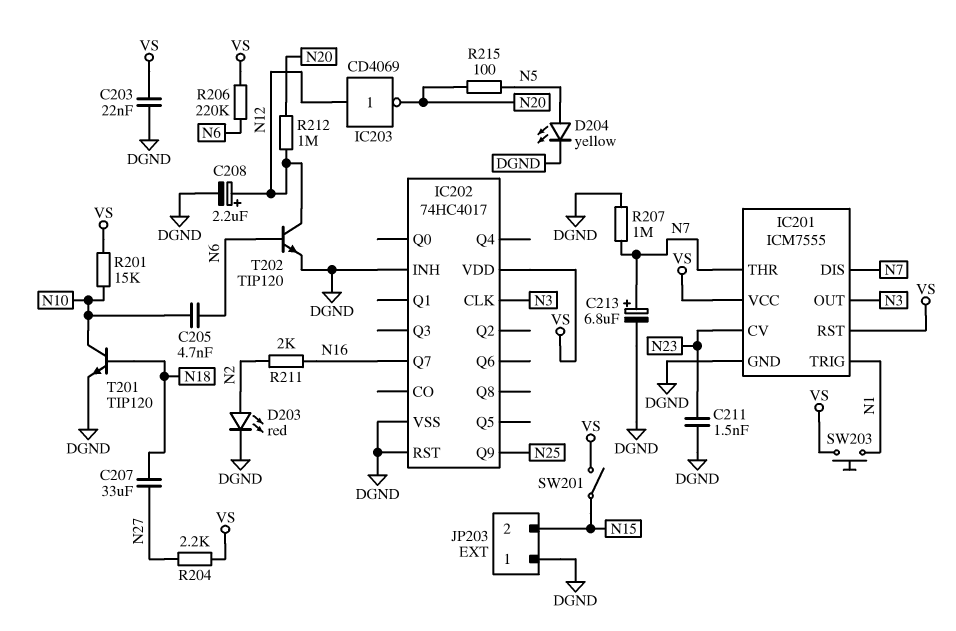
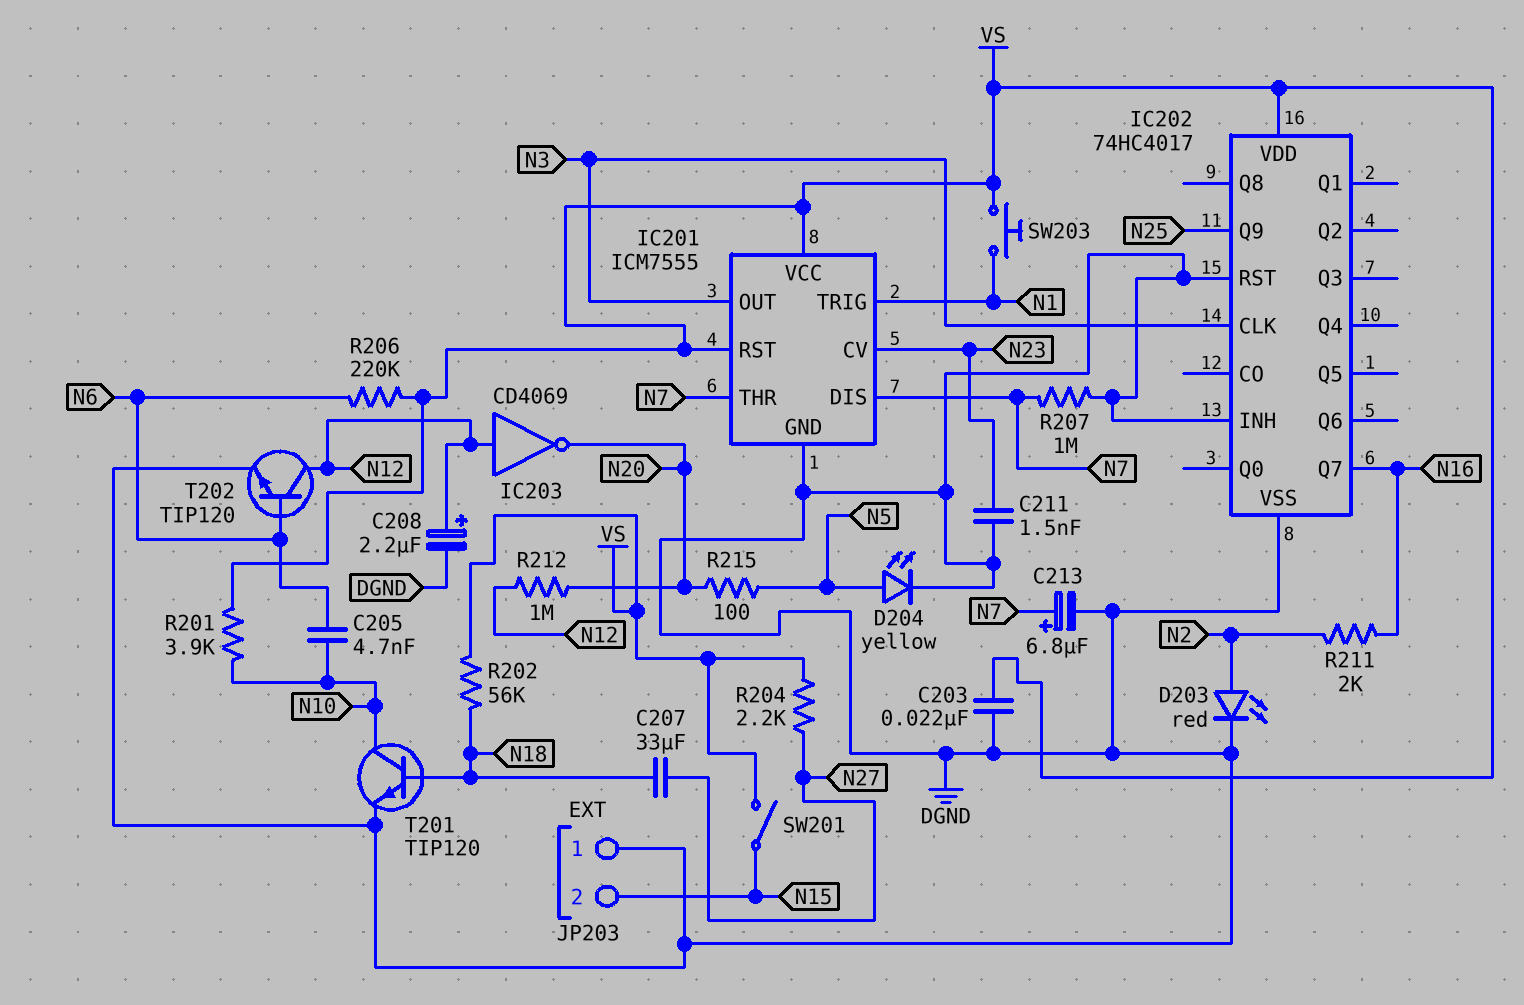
R201: 15k (N10, VS) -> 3.9k (N10, VS)
R202: none -> 56k (N18, VS)

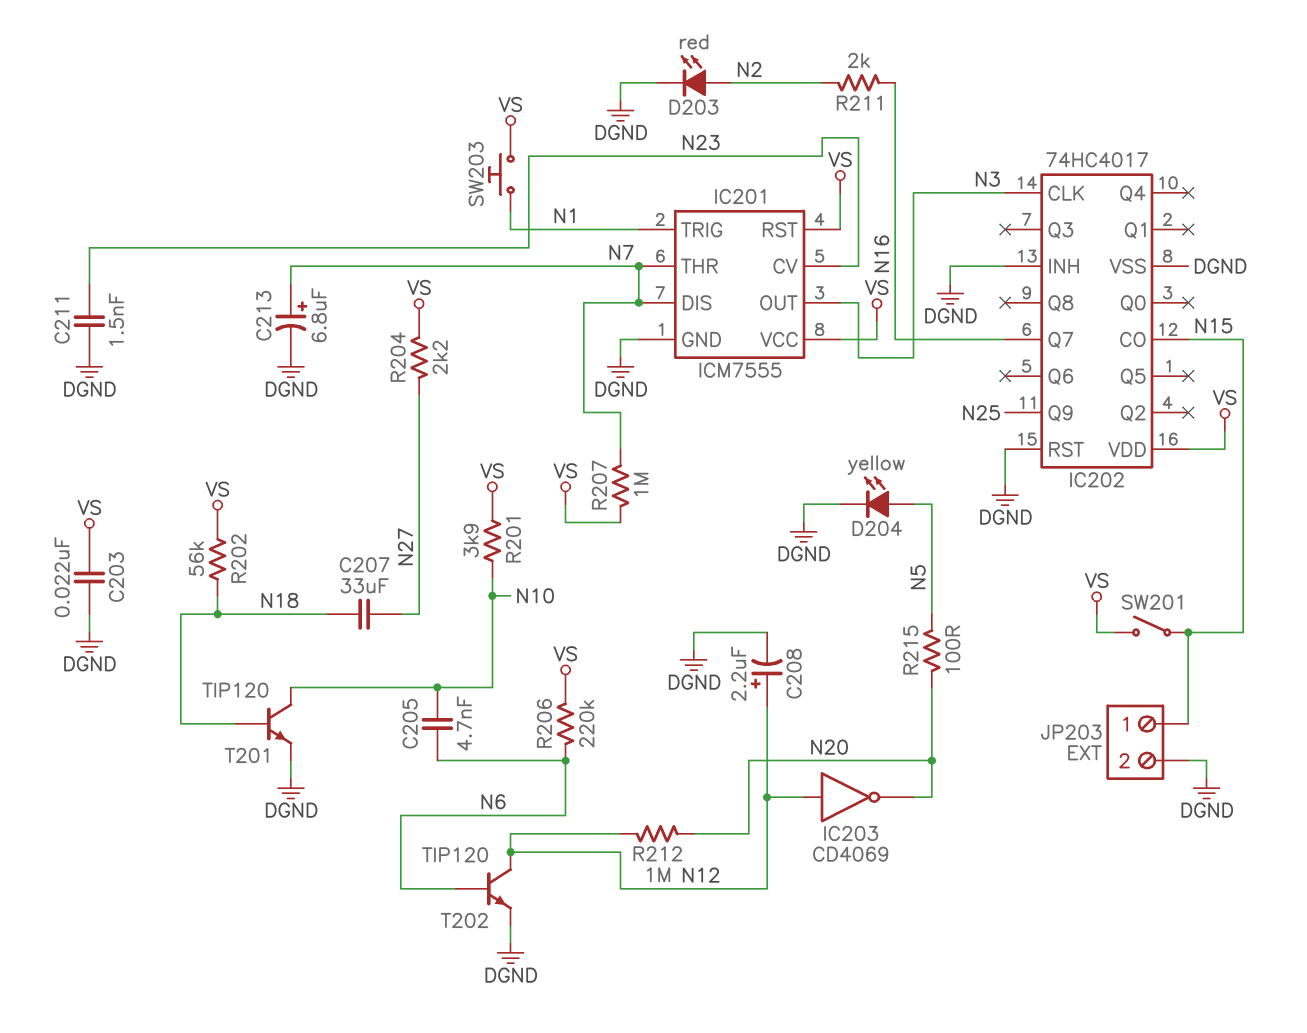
IC202 pin CO: none -> N15
JP203 pin 1: DGND -> N15
JP203 pin 2: N15 -> DGND
R207: 1M (DGND, N7) -> 1M (N7, VS)

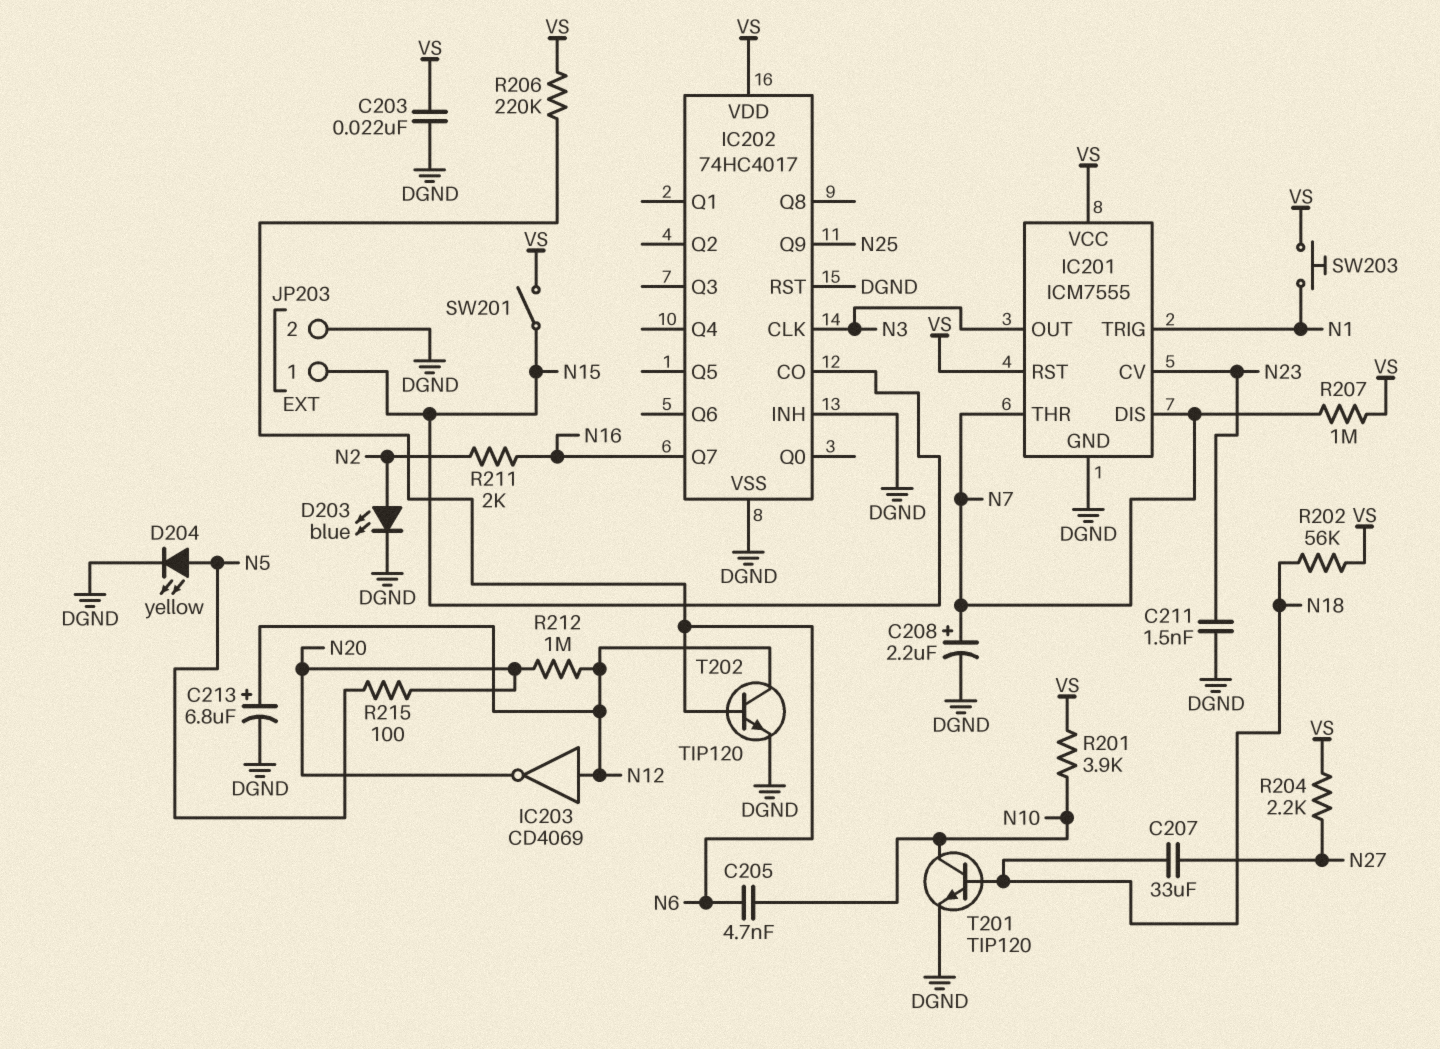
C208: 2.2uF (plus N12, minus DGND) -> 2.2uF (plus N7, minus DGND)
C213: 6.8uF (plus N7, minus DGND) -> 6.8uF (plus N12, minus DGND)
D203: LED red (A N2, K DGND) -> LED blue (A N2, K DGND)

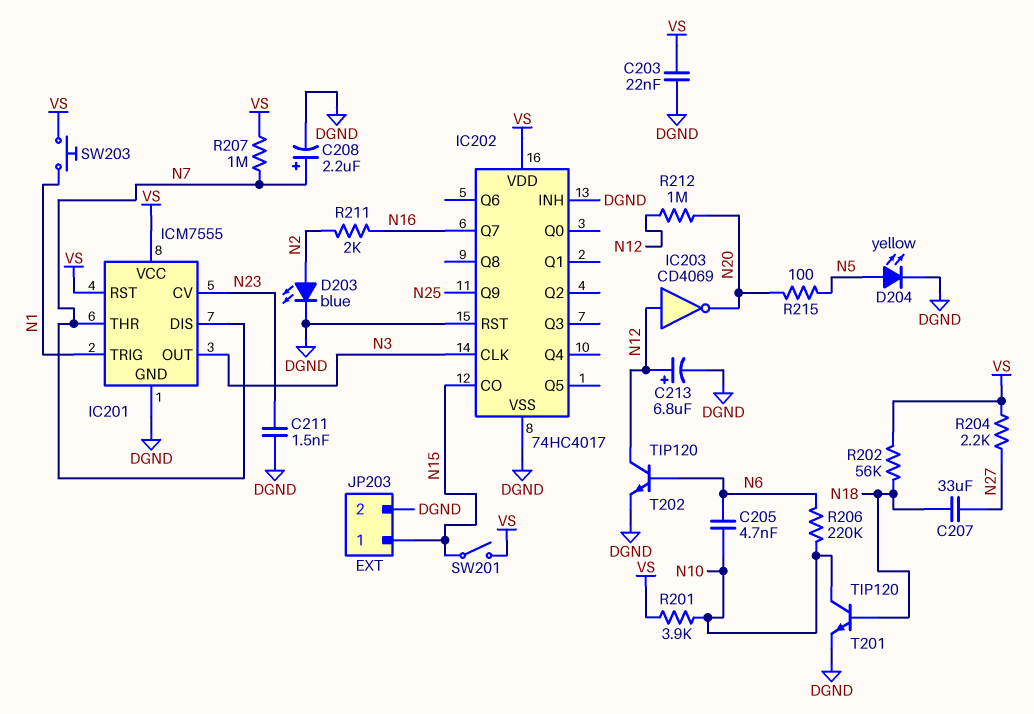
R206: 220k (N6, VS) -> 220k (N6, N10)

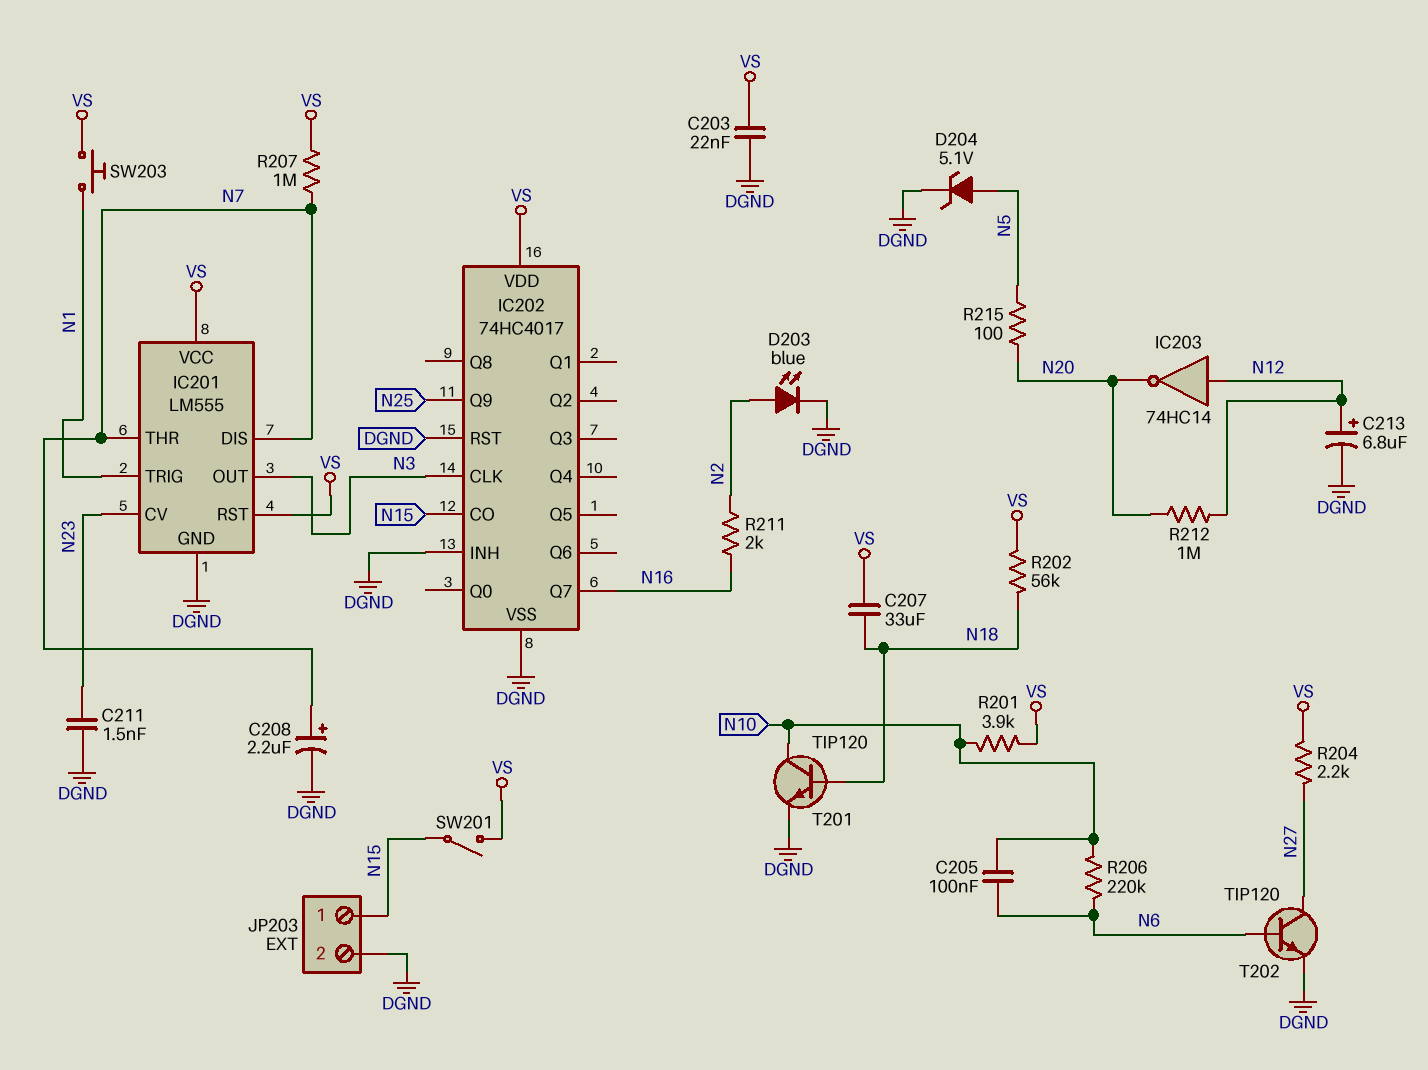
C205: 4.7nF (N6, N10) -> 100nF (N6, N10)
C207: 33uF (N18, N27) -> 33uF (N18, VS)
D204: LED yellow (A N5, K DGND) -> zener 5.1V (A N5, K DGND)
IC201: ICM7555 -> LM555
IC203: NOT CD4069 (in N12, out N20) -> NOT 74HC14 (in N12, out N20)
T202: NPN TIP120 (B N6, C N12, E DGND) -> NPN TIP120 (B N6, C N27, E DGND)

